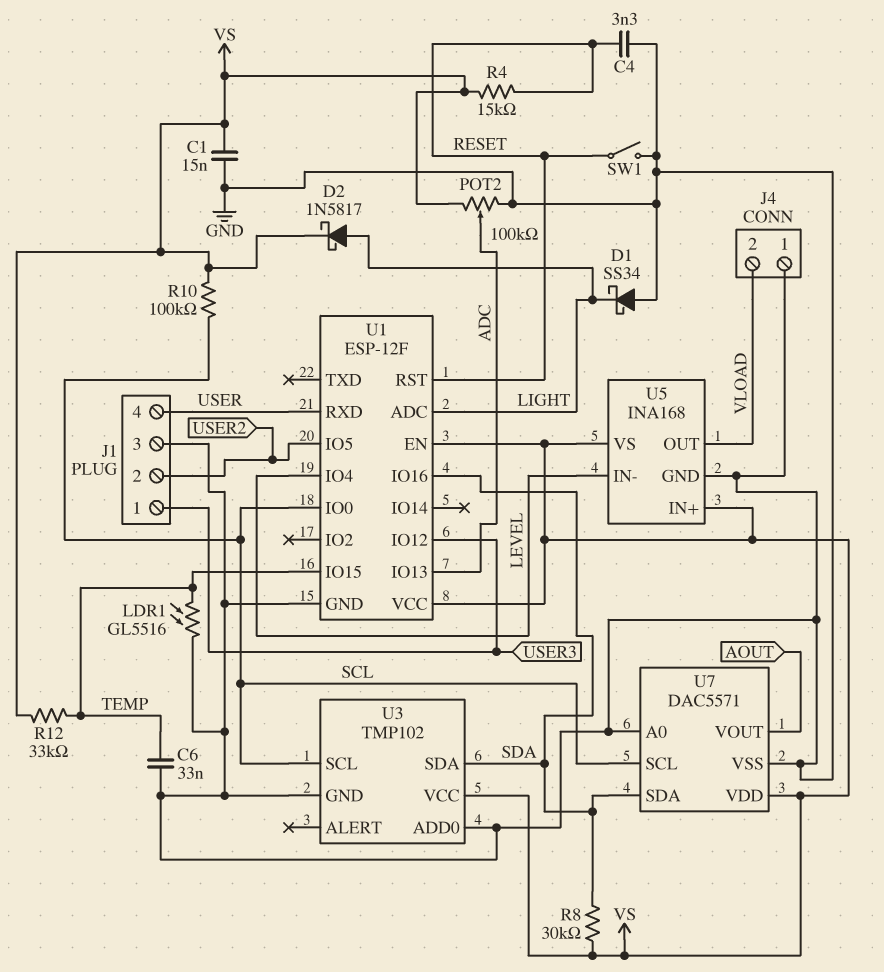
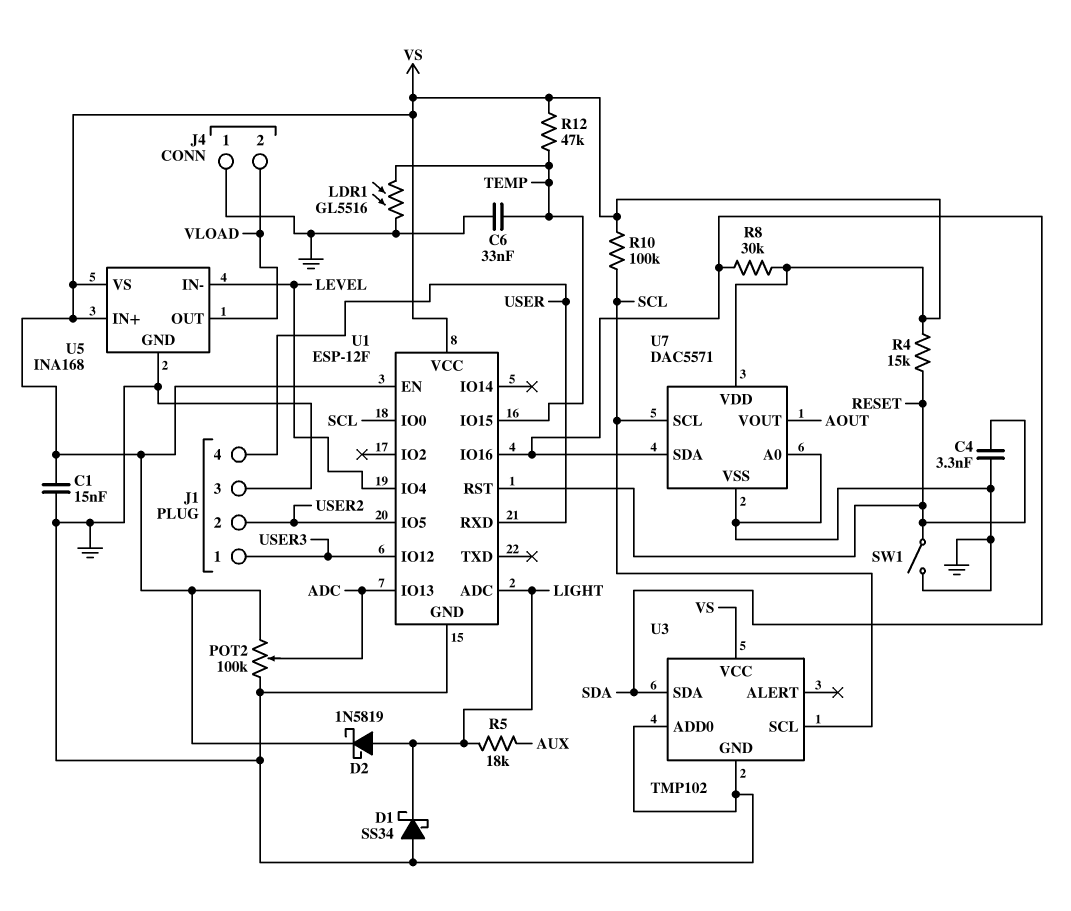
D2: schottky 1N5817 (A LIGHT, K VS) -> schottky 1N5819 (A LIGHT, K VS)
R5: none -> 18k (AUX, LIGHT)
R12: 33k (TEMP, VS) -> 47k (TEMP, VS)

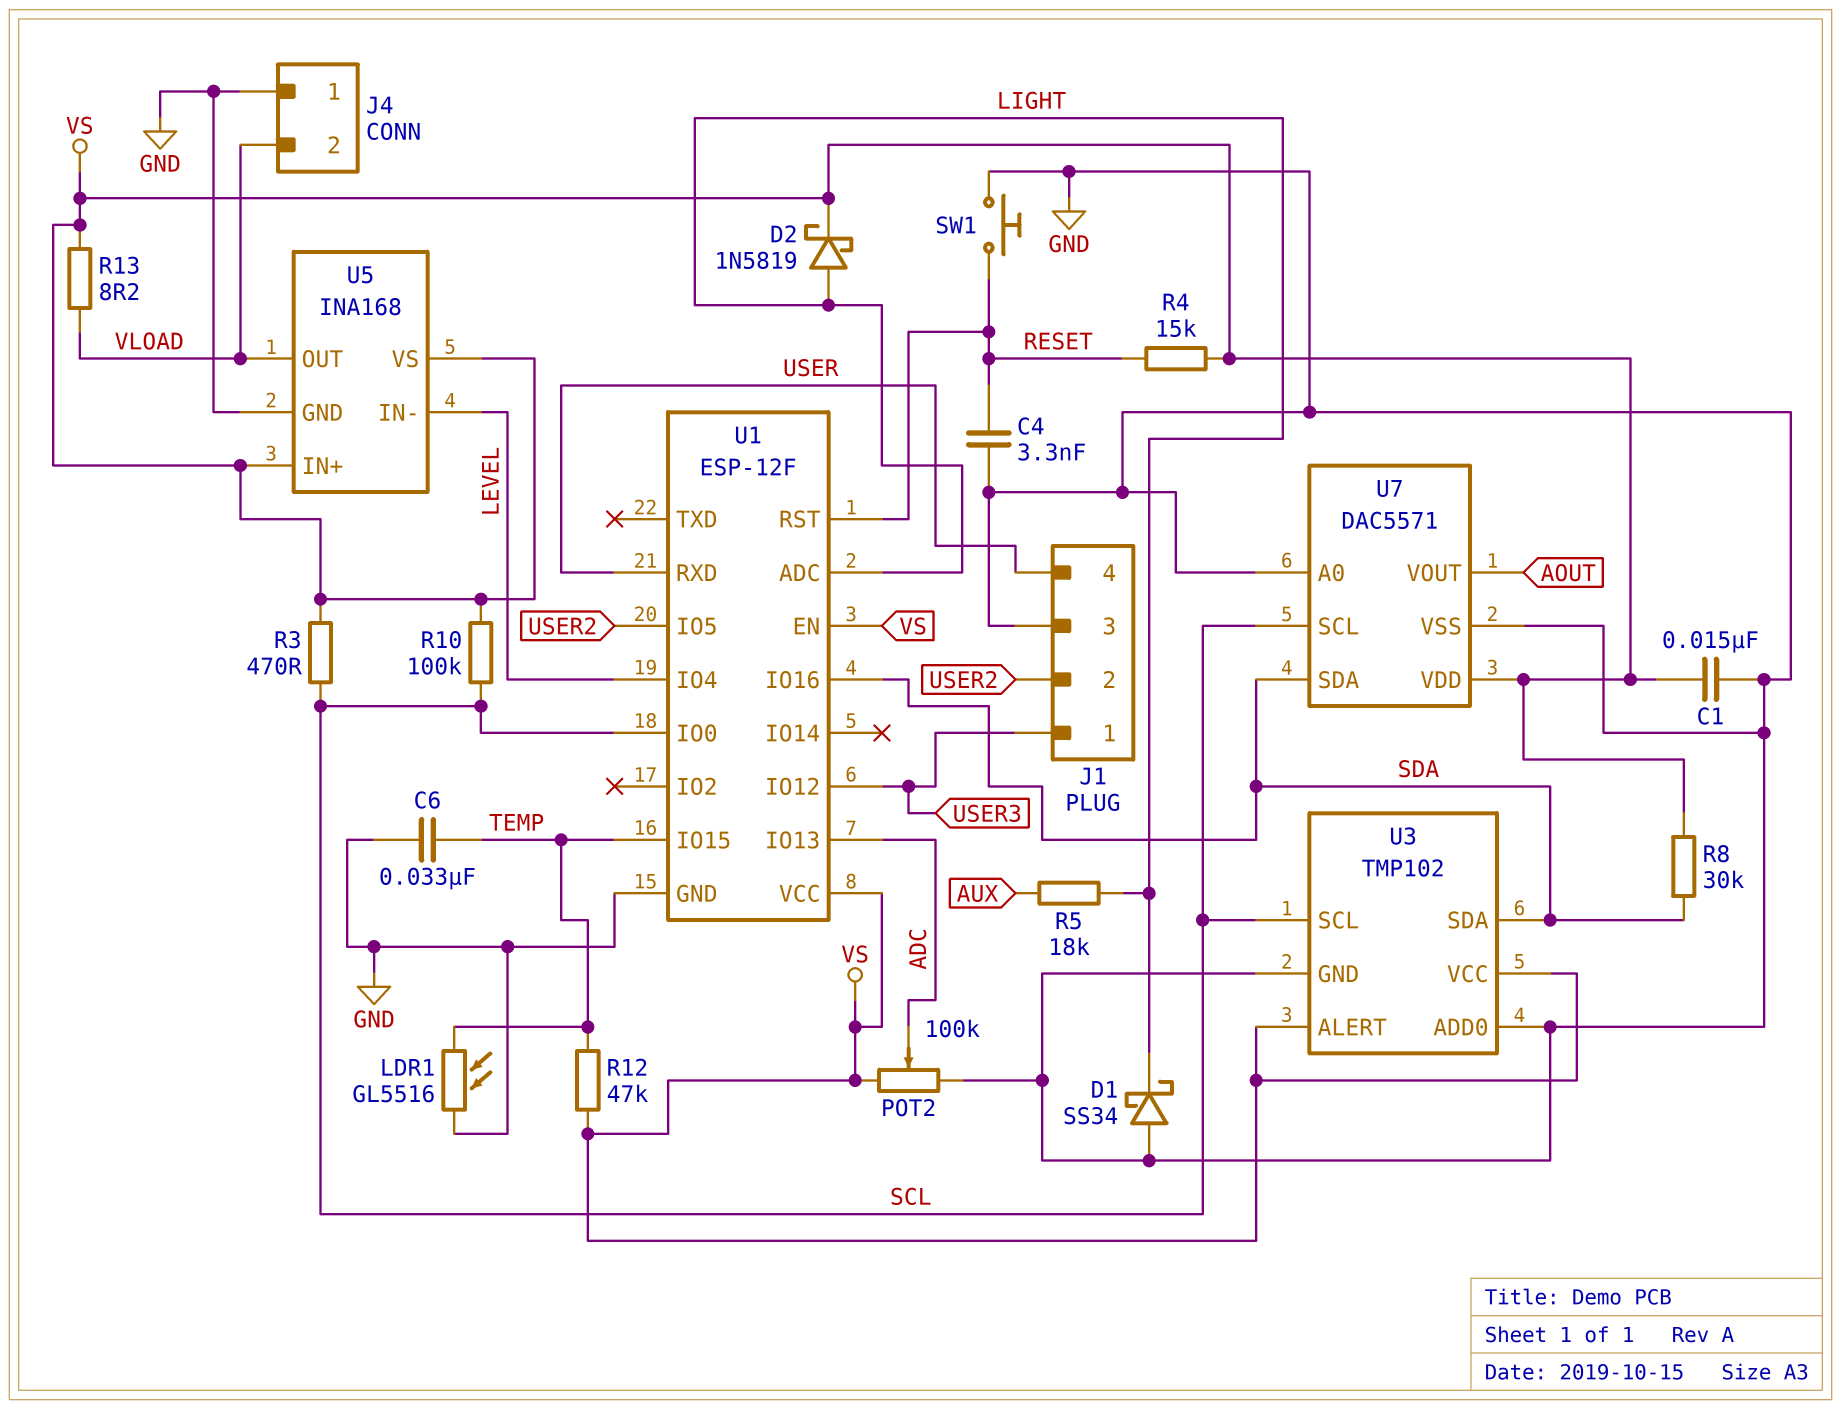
R3: none -> 470 (SCL, VS)
R13: none -> 8.2 (VLOAD, VS)
SW1: switch (GND, RESET) -> button (GND, RESET)
U3 pin ALERT: none -> VS

